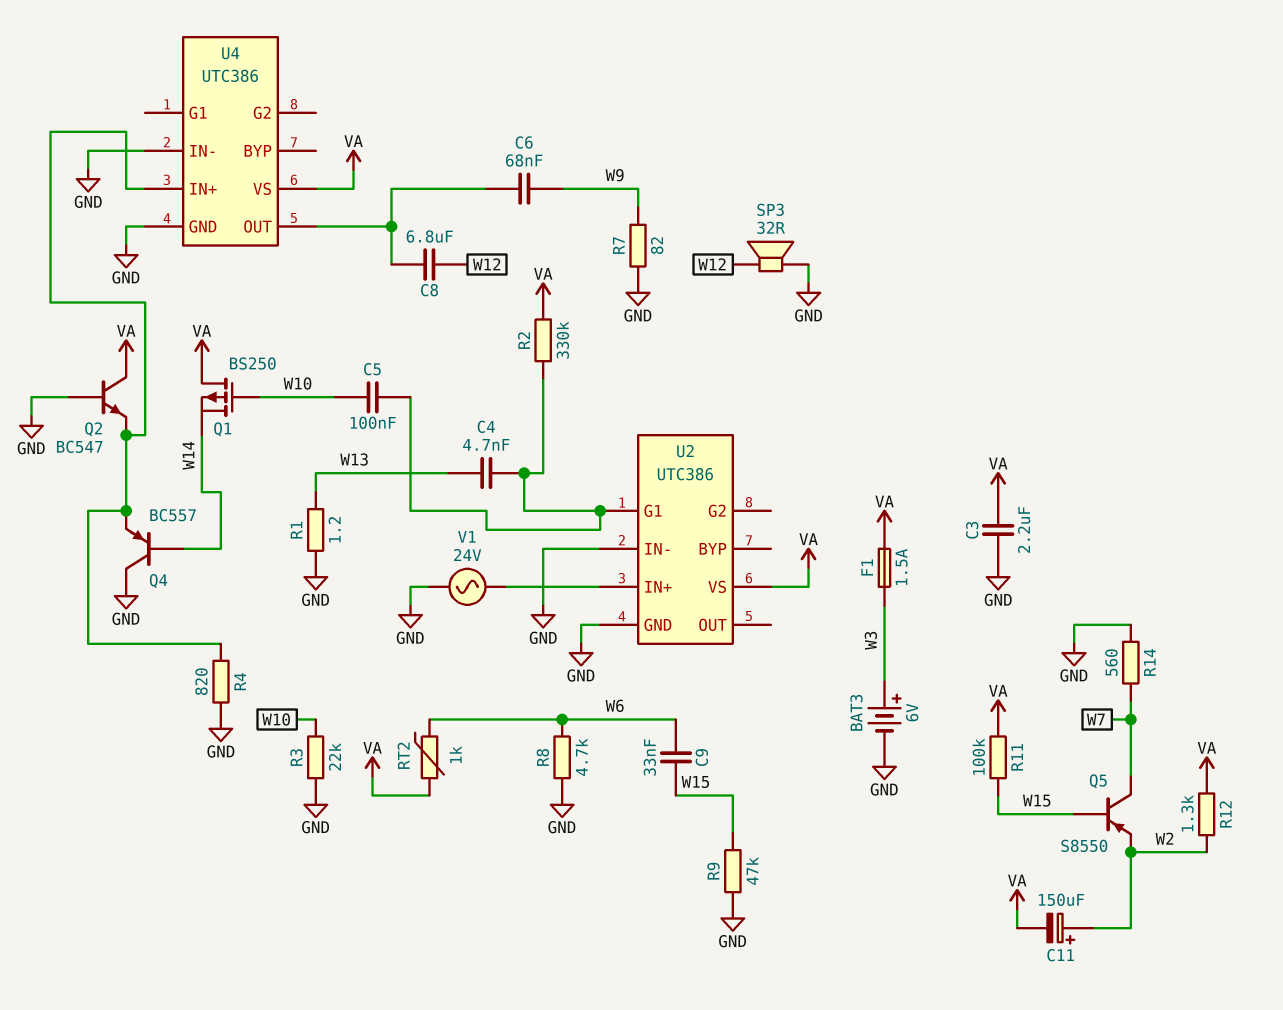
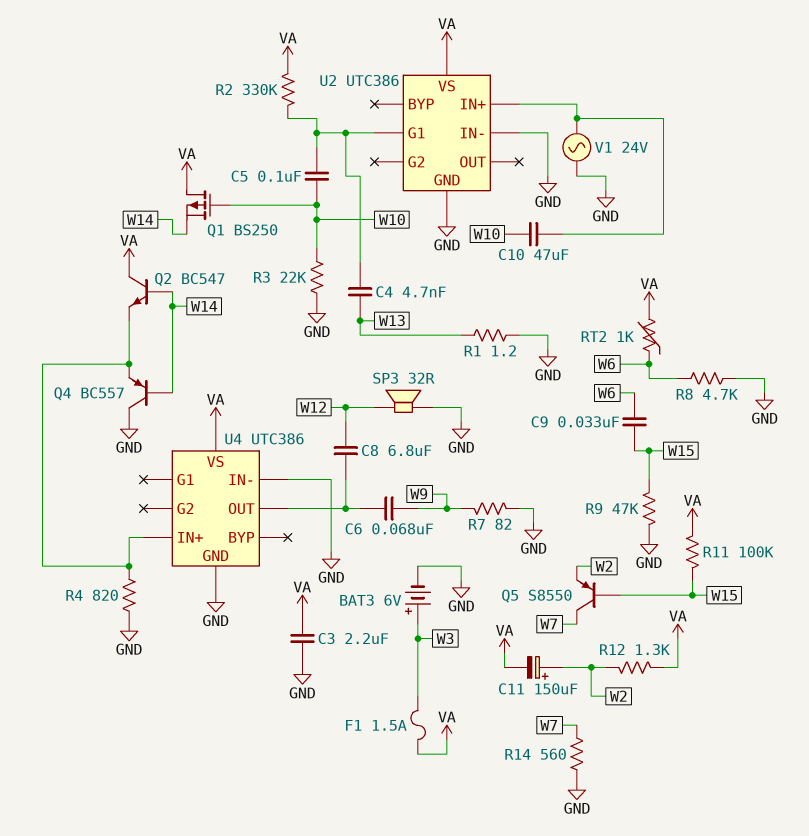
C10: none -> 47uF (U2/IN+, W10)
Q2: NPN BC547 (B GND, C VA, E U4/IN+) -> NPN BC547 (B W14, C VA, E U4/IN+)

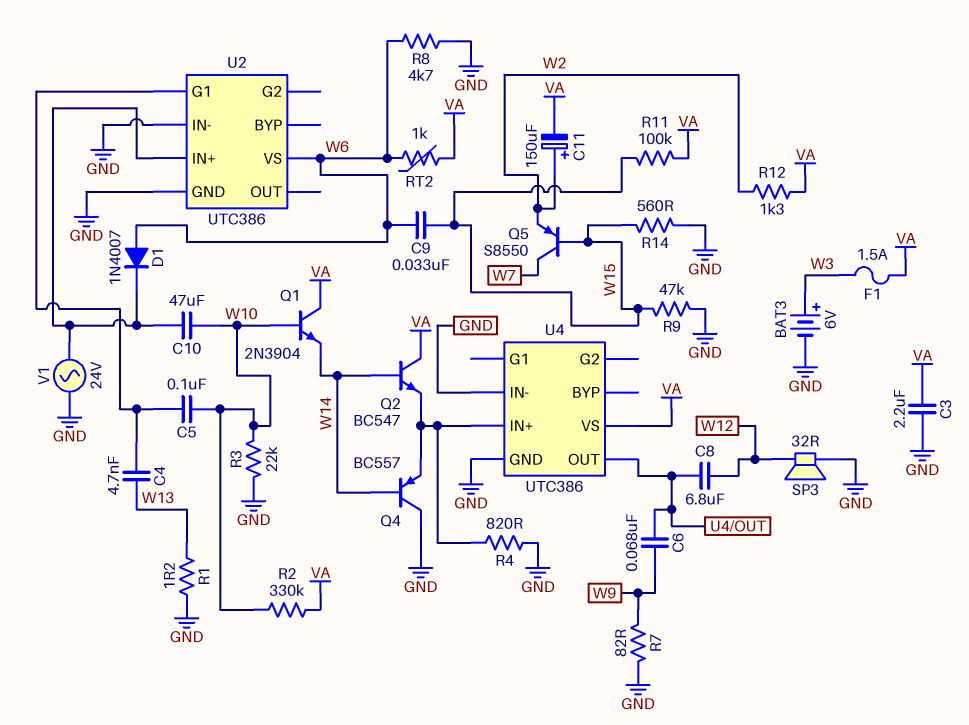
D1: none -> diode 1N4007 (A W6, K U2/IN+)
Q1: PMOS BS250 (G W10, D VA, S W14) -> NPN 2N3904 (B W10, C VA, E W14)
R2: 330k (U2/G1, VA) -> 330k (VA, W10)
R14: 560 (GND, W7) -> 560 (GND, W15)
U2 pin VS: VA -> W6

